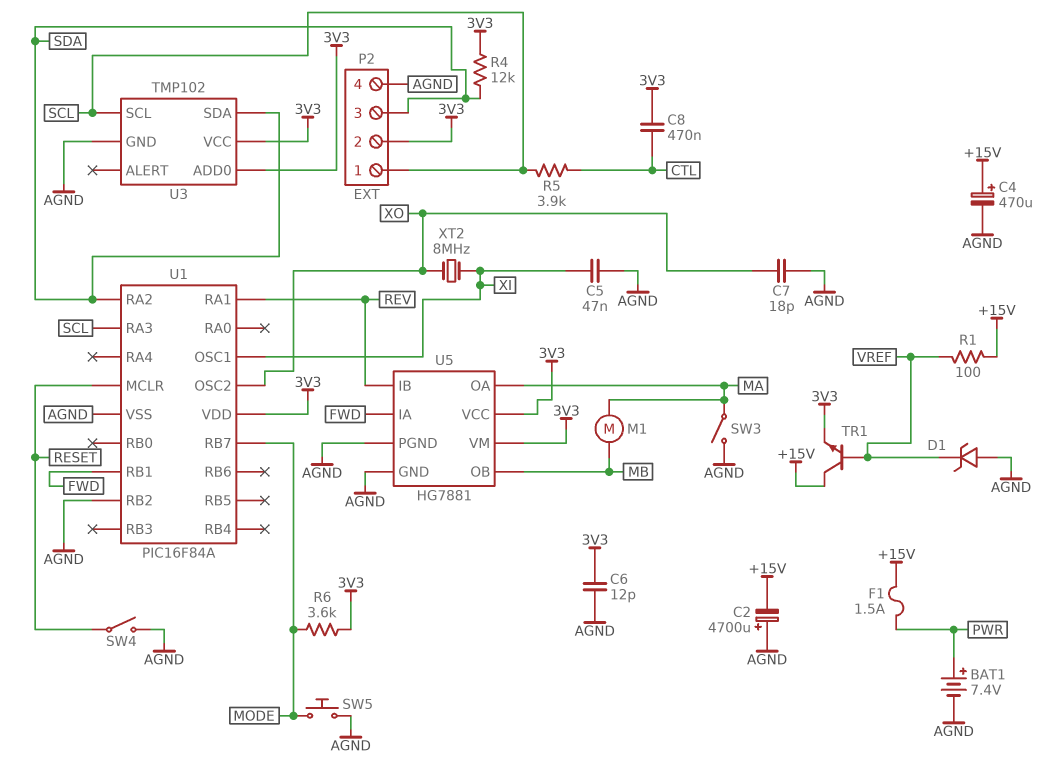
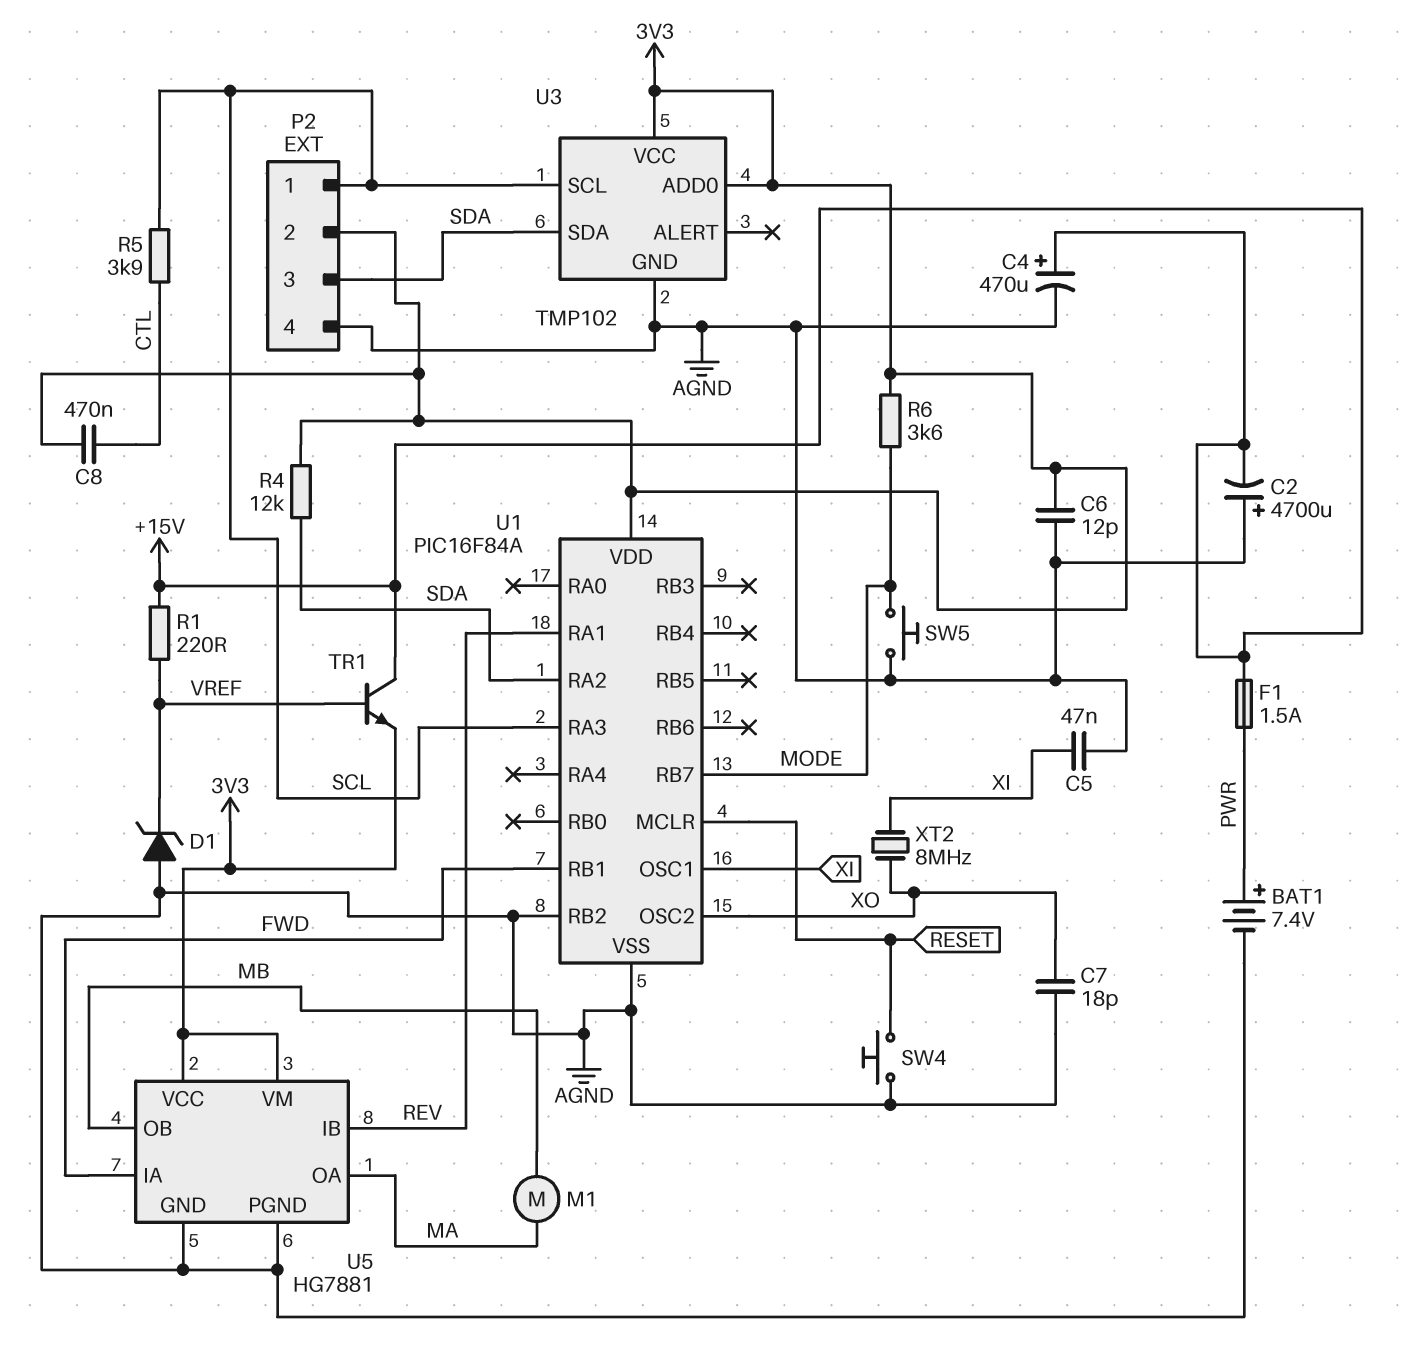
R1: 100 (+15V, VREF) -> 220 (+15V, VREF)
SW3: switch (AGND, MA) -> none
SW4: switch (AGND, RESET) -> button (AGND, RESET)

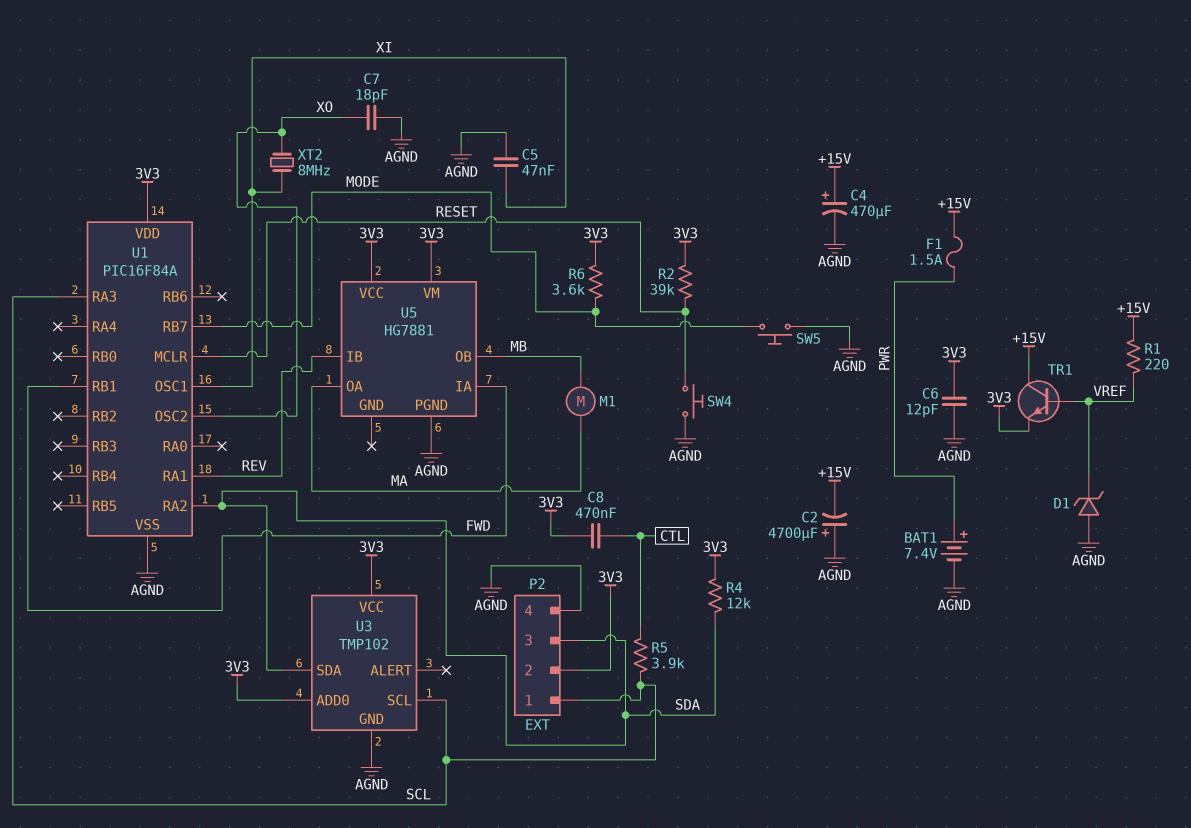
R2: none -> 39k (3V3, RESET)
U1 pin RB2: AGND -> none
U5 pin GND: AGND -> none

